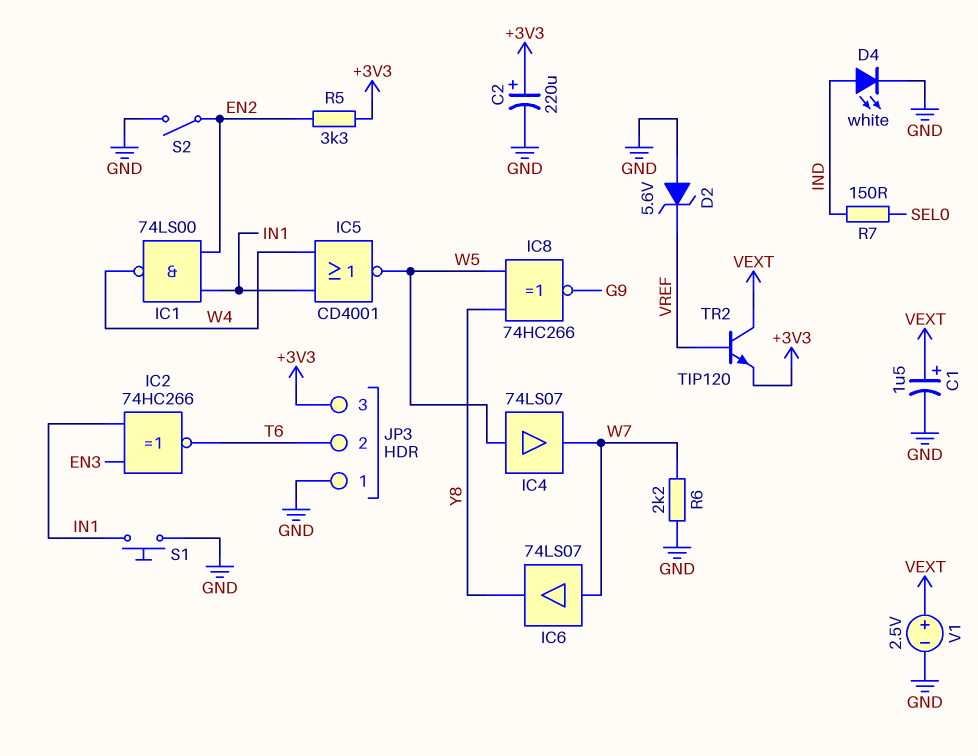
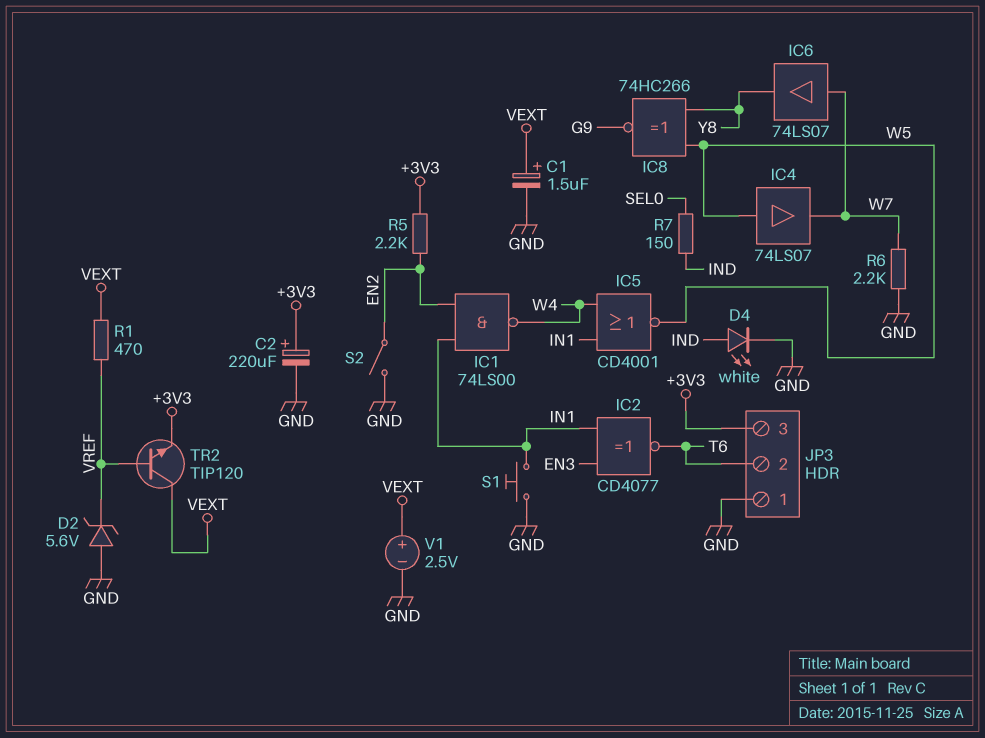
IC2: XNOR 74HC266 (in EN3, in IN1, out T6) -> XNOR CD4077 (in EN3, in IN1, out T6)
R1: none -> 470 (VEXT, VREF)
R5: 3.3k (+3V3, EN2) -> 2.2k (+3V3, EN2)

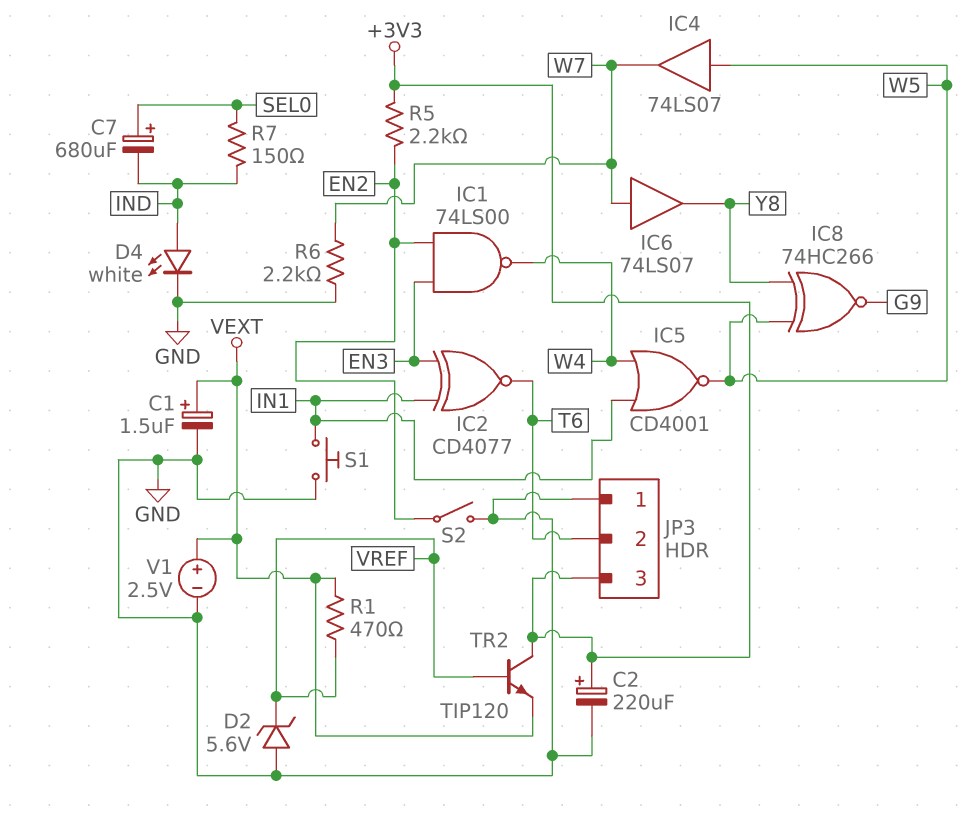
C7: none -> 680uF (plus SEL0, minus IND)
IC1: NAND 74LS00 (in EN2, in IN1, out W4) -> NAND 74LS00 (in EN2, in EN3, out W4)
TR2: NPN TIP120 (B VREF, C VEXT, E +3V3) -> NPN TIP120 (B VREF, C +3V3, E VEXT)

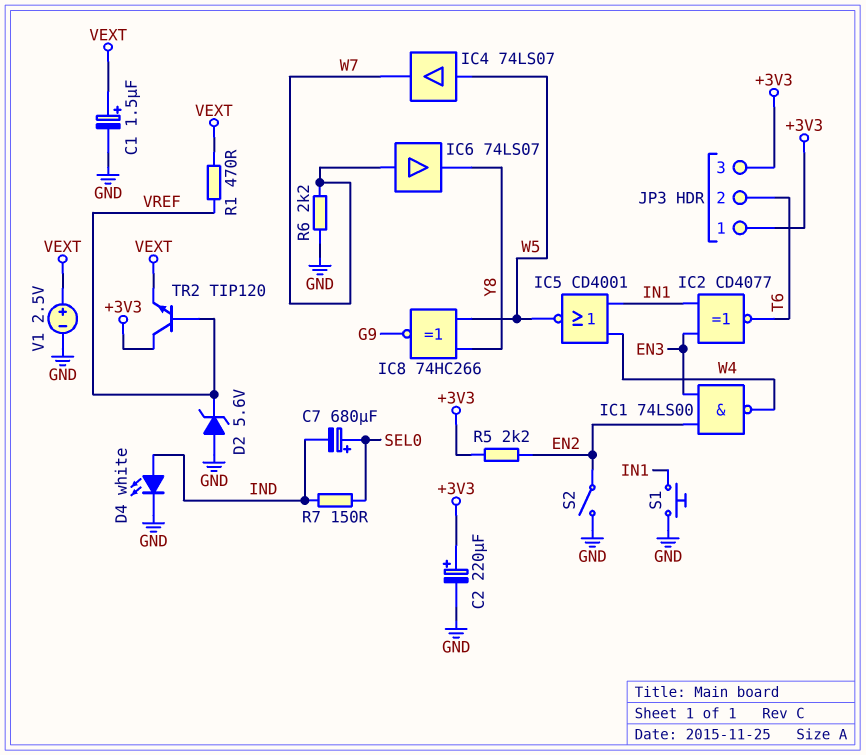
JP3 pin 1: GND -> +3V3

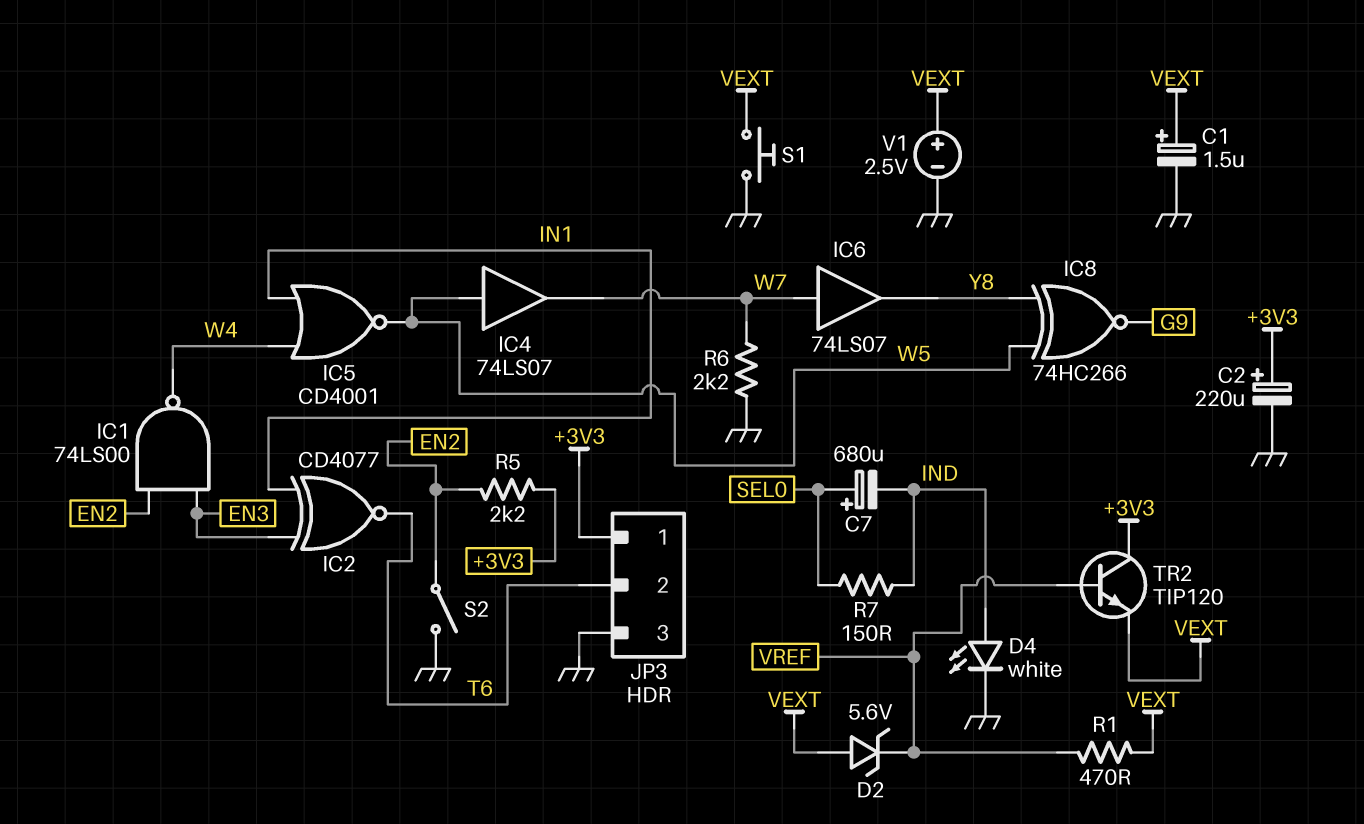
D2: zener 5.6V (A GND, K VREF) -> zener 5.6V (A VEXT, K VREF)
JP3 pin 3: +3V3 -> GND
S1: button (GND, IN1) -> button (GND, VEXT)

